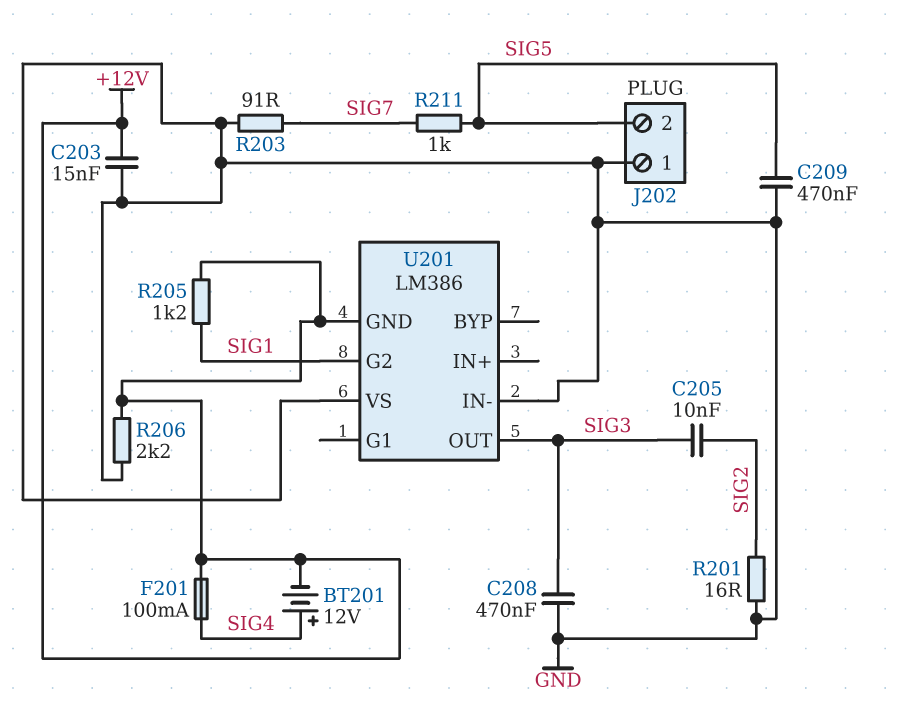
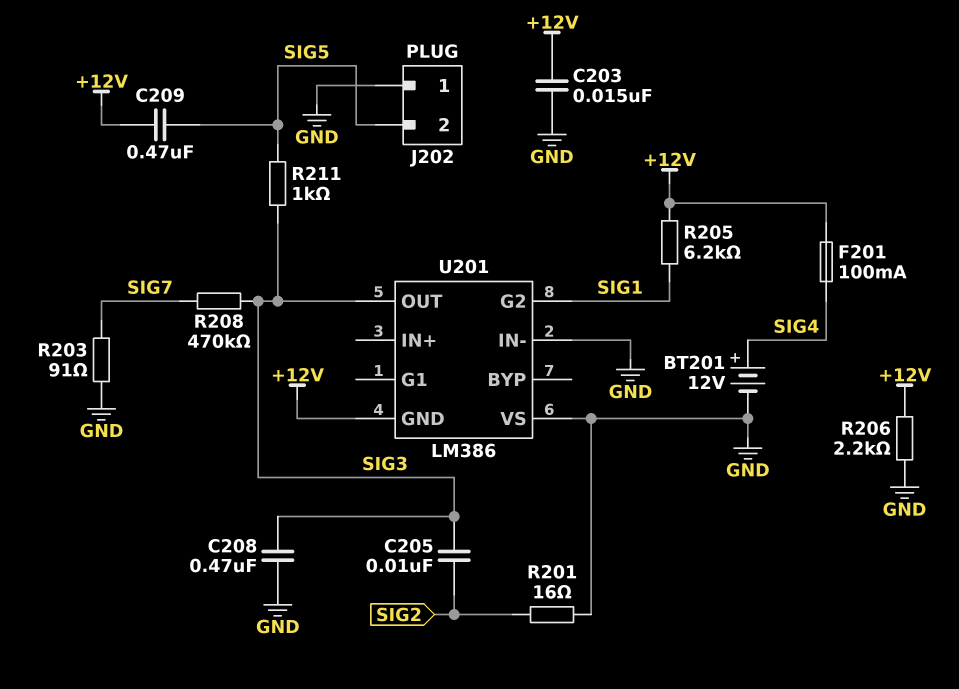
BT201: 12V (plus SIG4, minus +12V) -> 12V (plus SIG4, minus GND)
C209: 470nF (GND, SIG5) -> 470nF (+12V, SIG5)
R205: 1.2k (+12V, SIG1) -> 6.2k (+12V, SIG1)
R208: none -> 470k (SIG3, SIG7)
R211: 1k (SIG5, SIG7) -> 1k (SIG3, SIG5)

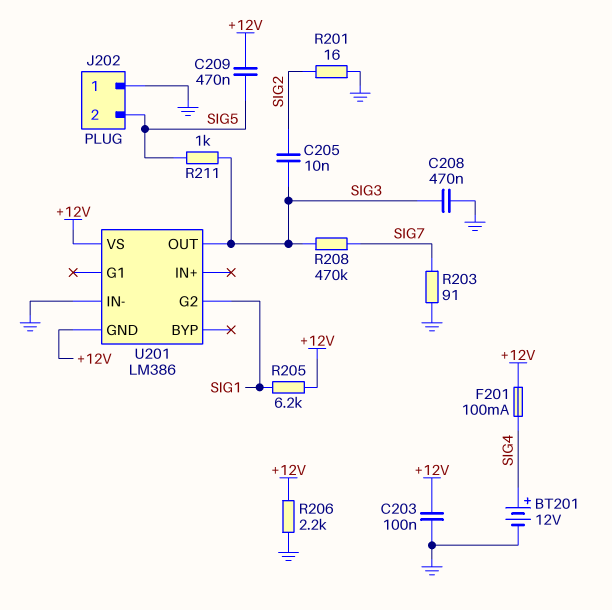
C203: 15nF (+12V, GND) -> 100nF (+12V, GND)
U201 pin VS: GND -> +12V

